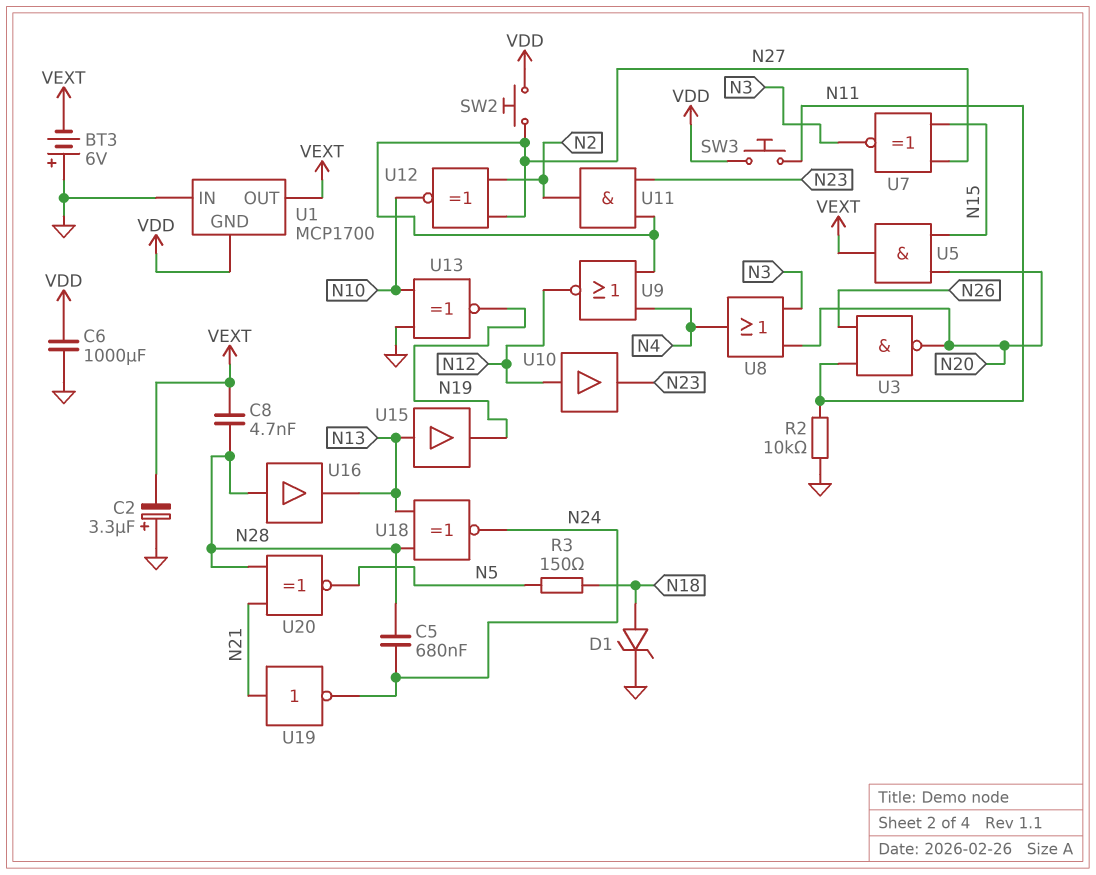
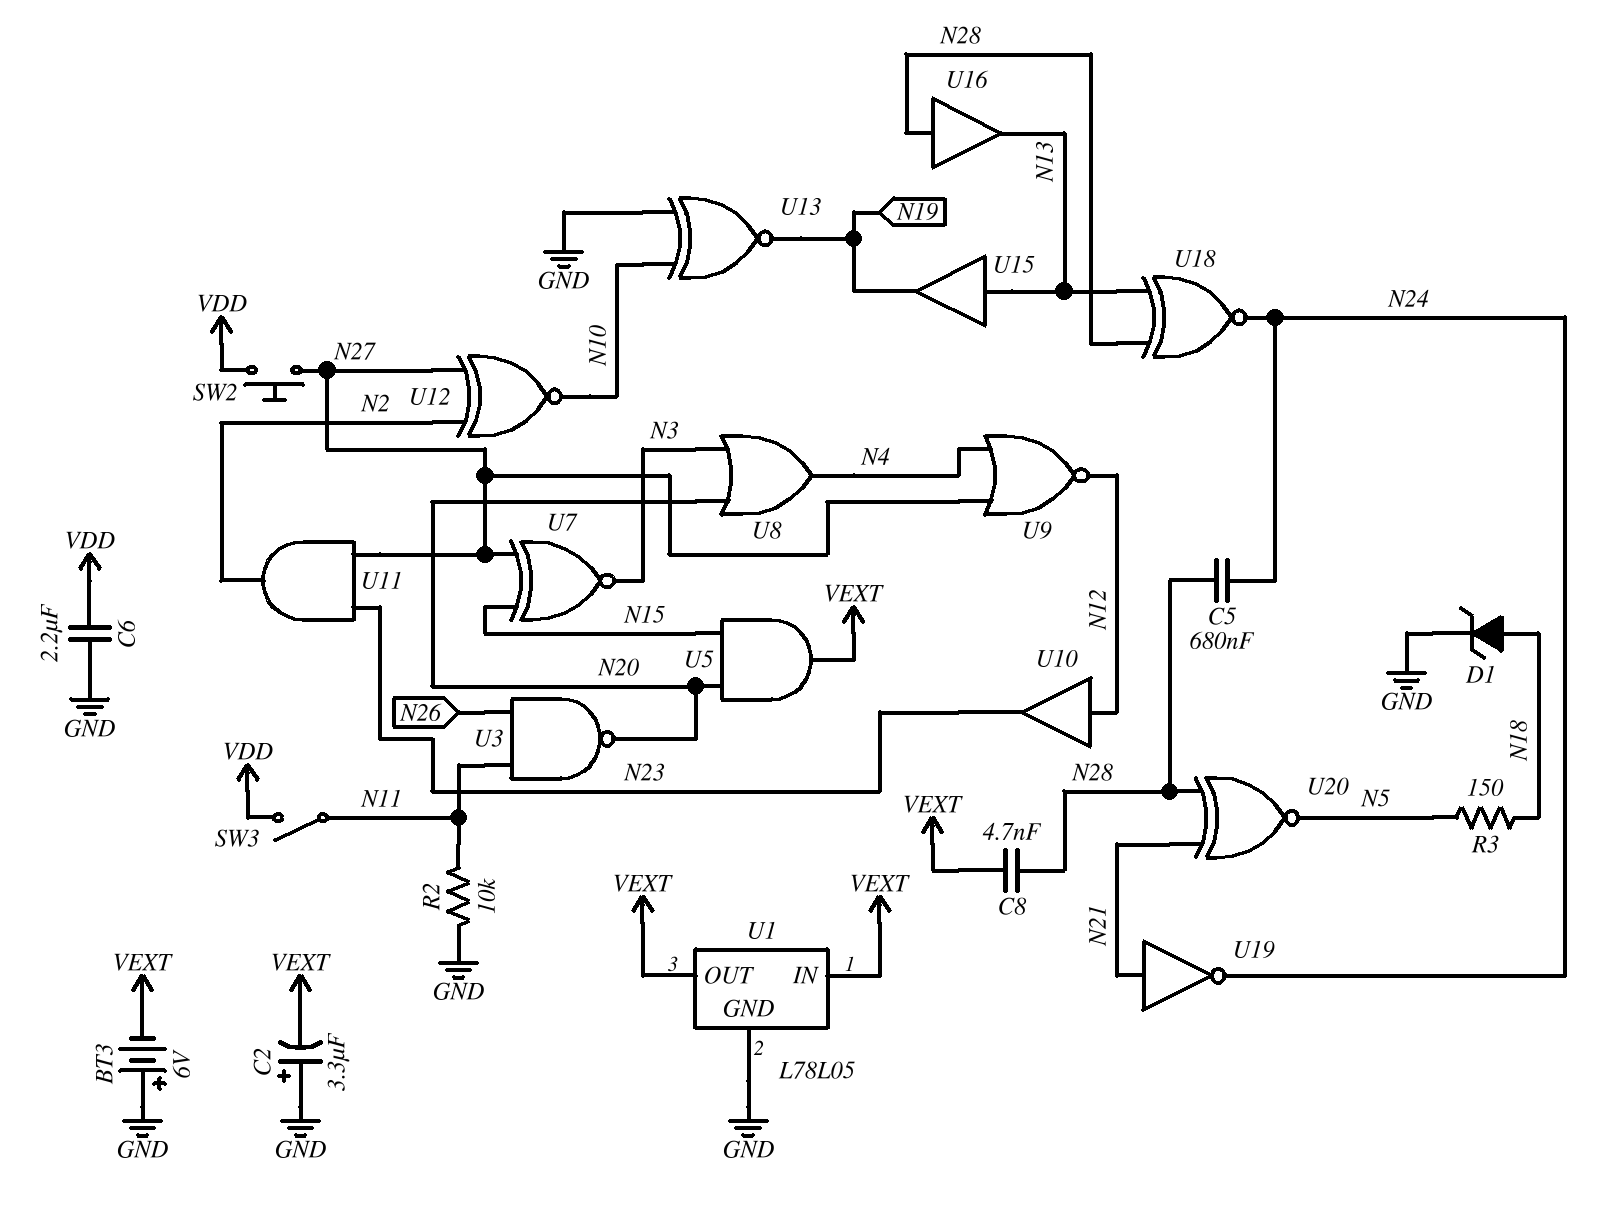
C6: 1000uF (GND, VDD) -> 2.2uF (GND, VDD)
SW3: button (N11, VDD) -> switch (N11, VDD)
U1: MCP1700 -> L78L05
U1 pin GND: VDD -> GND
U1 pin IN: GND -> VEXT

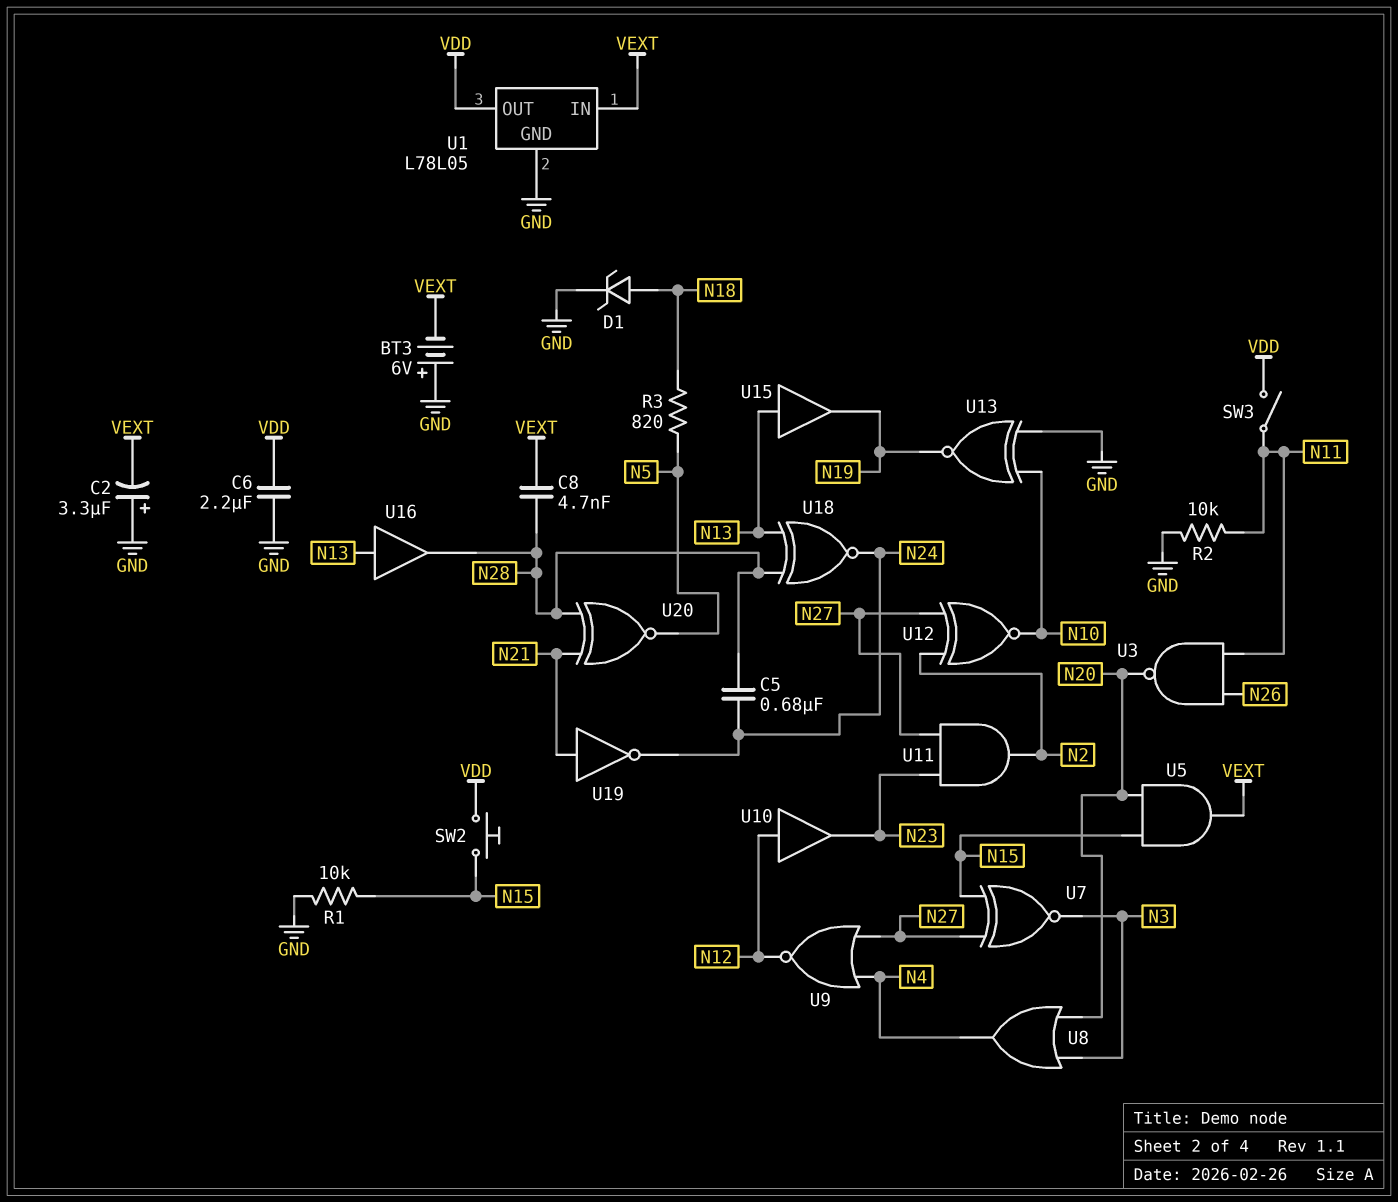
R1: none -> 10k (GND, N15)
R3: 150 (N5, N18) -> 820 (N5, N18)
SW2: button (N27, VDD) -> button (N15, VDD)
U1 pin OUT: VEXT -> VDD
U16: buffer (in N28, out N13) -> buffer (in N13, out N28)

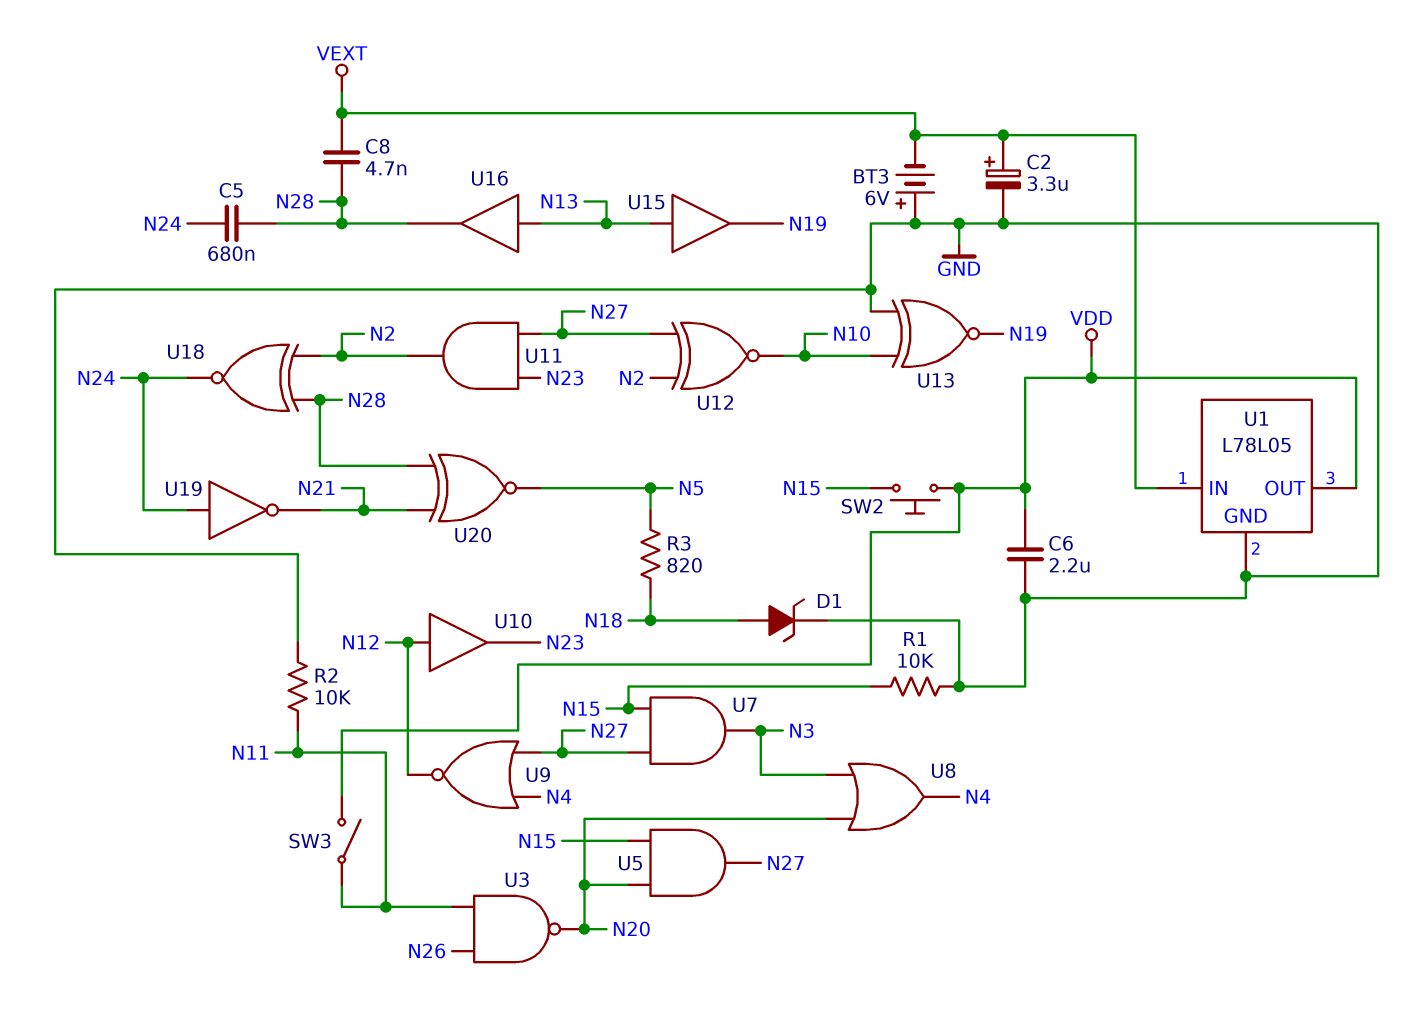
C2: 3.3uF (plus GND, minus VEXT) -> 3.3uF (plus VEXT, minus GND)
U5: AND (in N15, in N20, out VEXT) -> AND (in N15, in N20, out N27)
U7: XNOR (in N15, in N27, out N3) -> AND (in N15, in N27, out N3)
U18: XNOR (in N13, in N28, out N24) -> XNOR (in N2, in N28, out N24)
U19: NOT (in N21, out N24) -> NOT (in N24, out N21)

